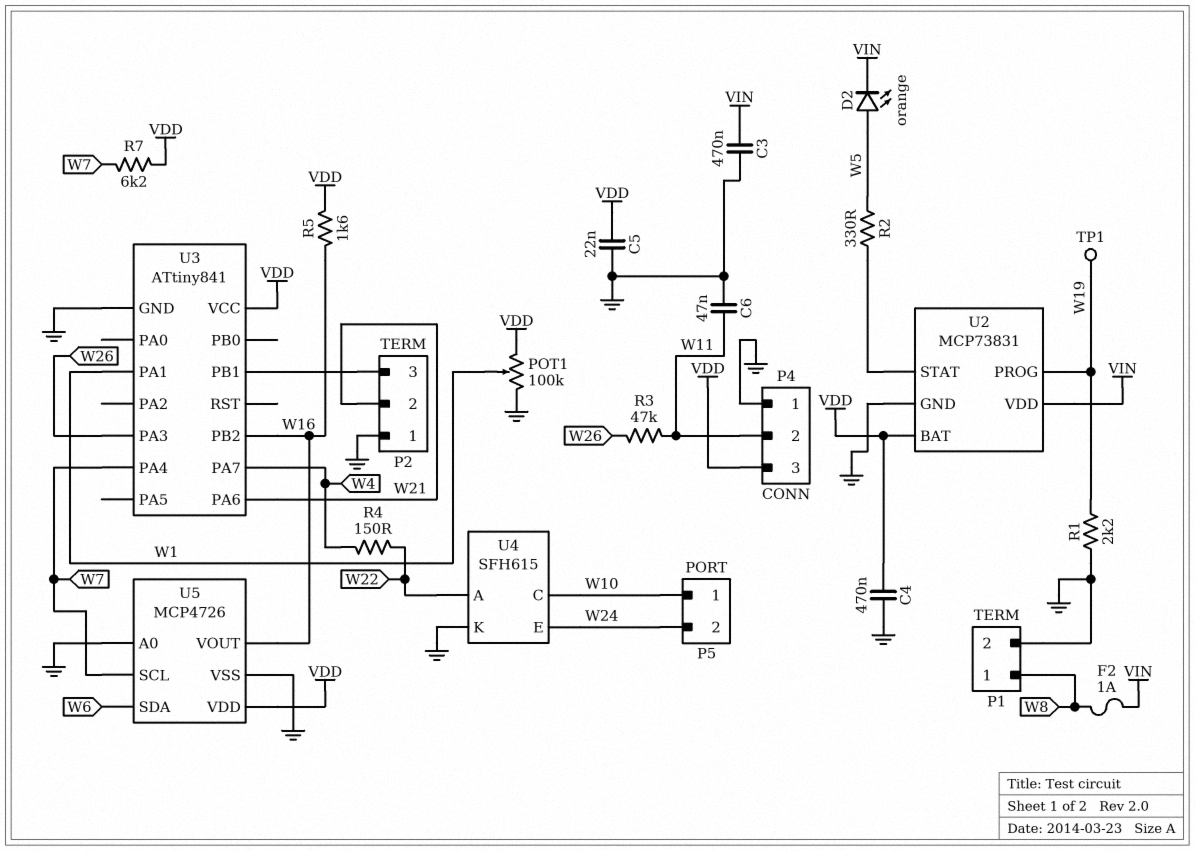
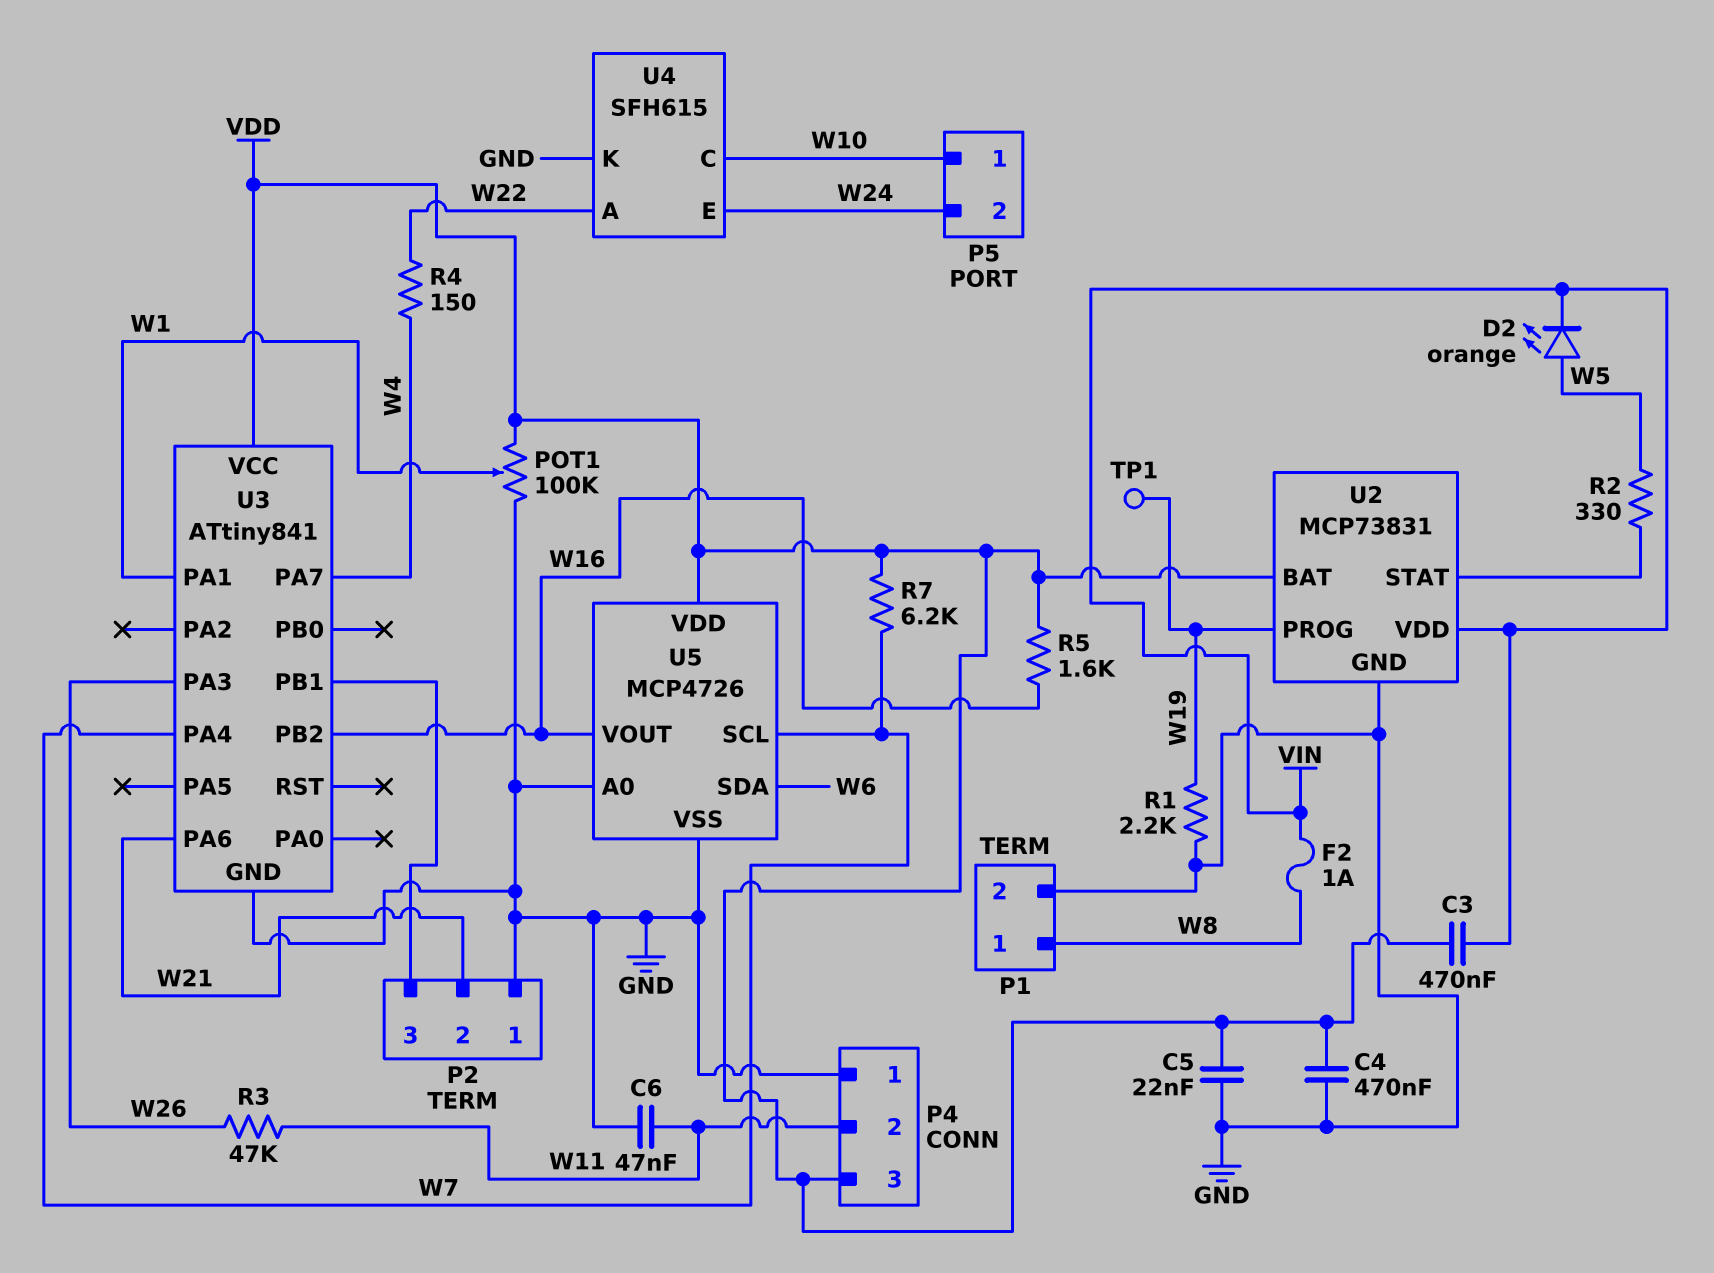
C3: 470nF (GND, VIN) -> 470nF (VDD, VIN)

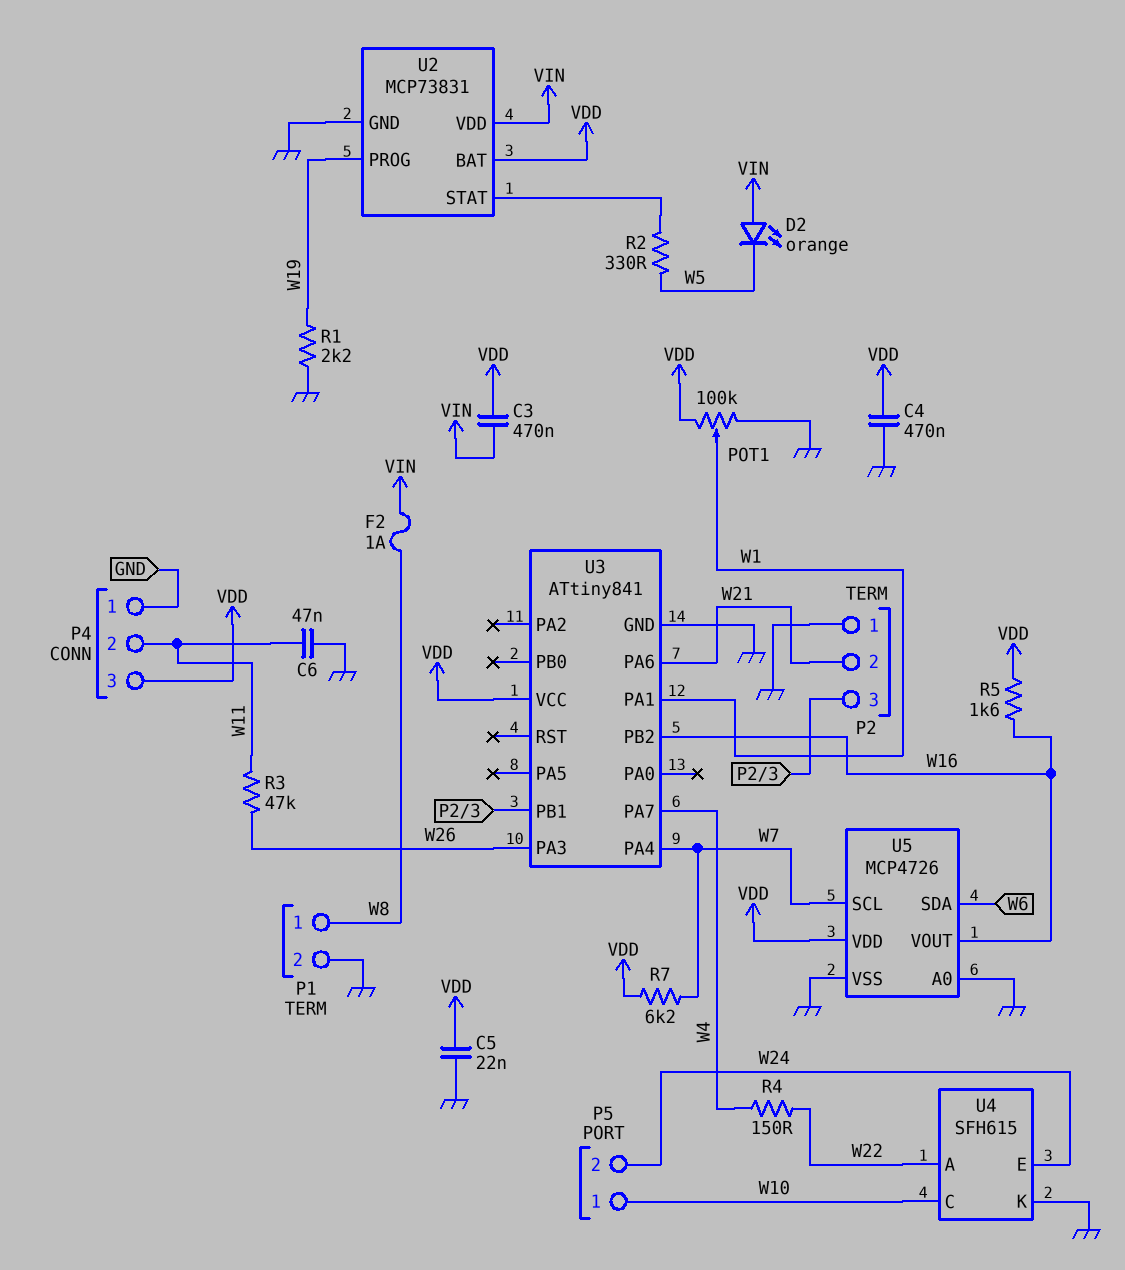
D2: LED orange (A W5, K VIN) -> LED orange (A VIN, K W5)
TP1: test point (W19) -> none

